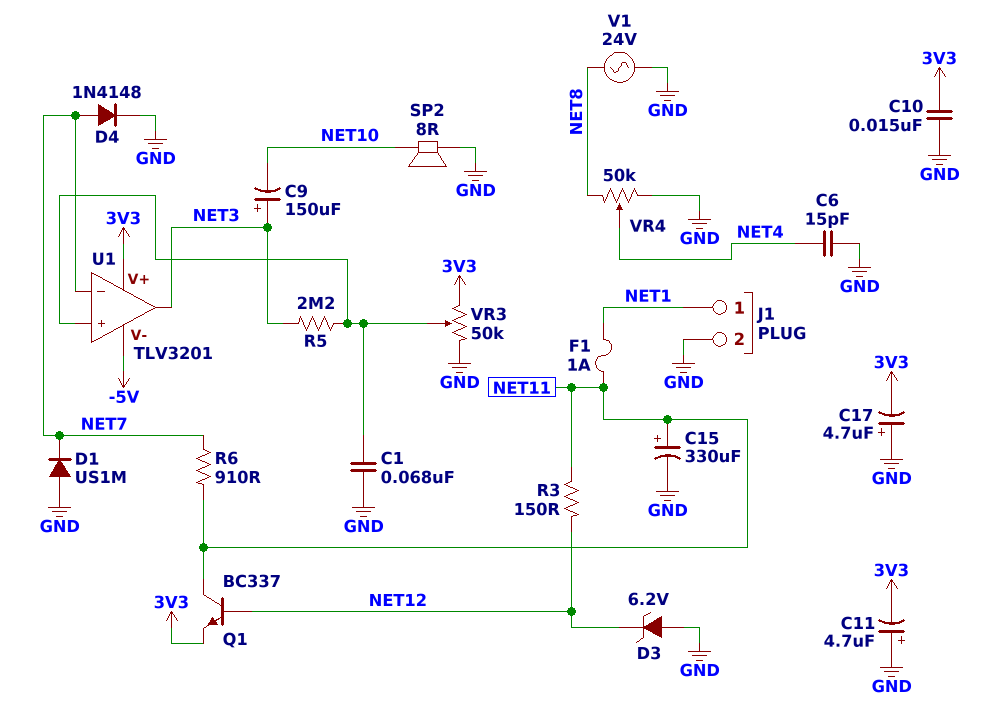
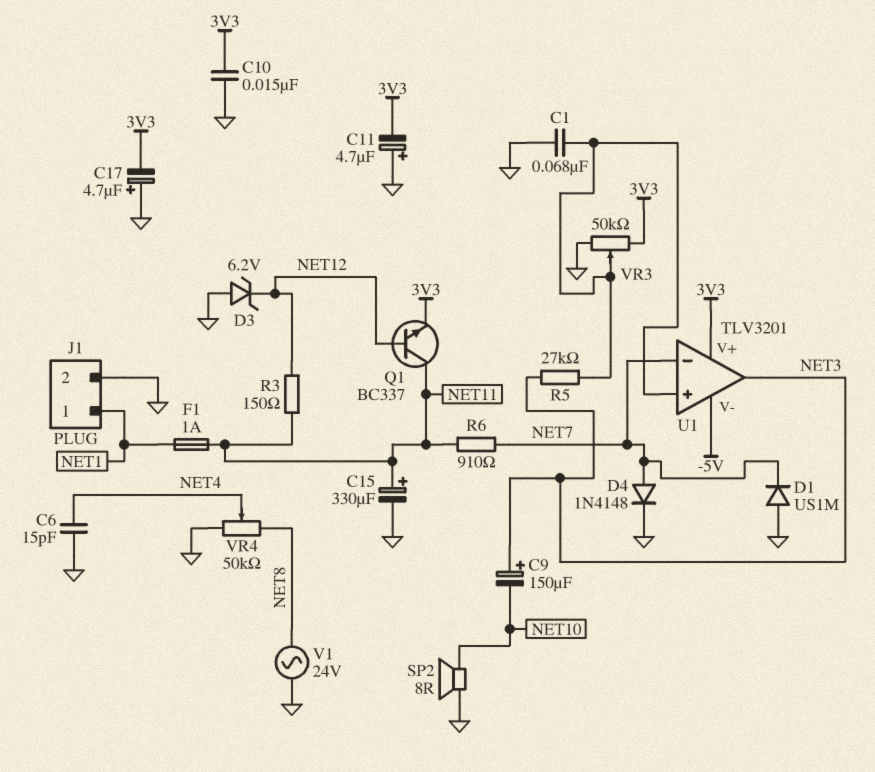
R5: 2.2M (NET3, U1/in+) -> 27k (NET3, U1/in+)

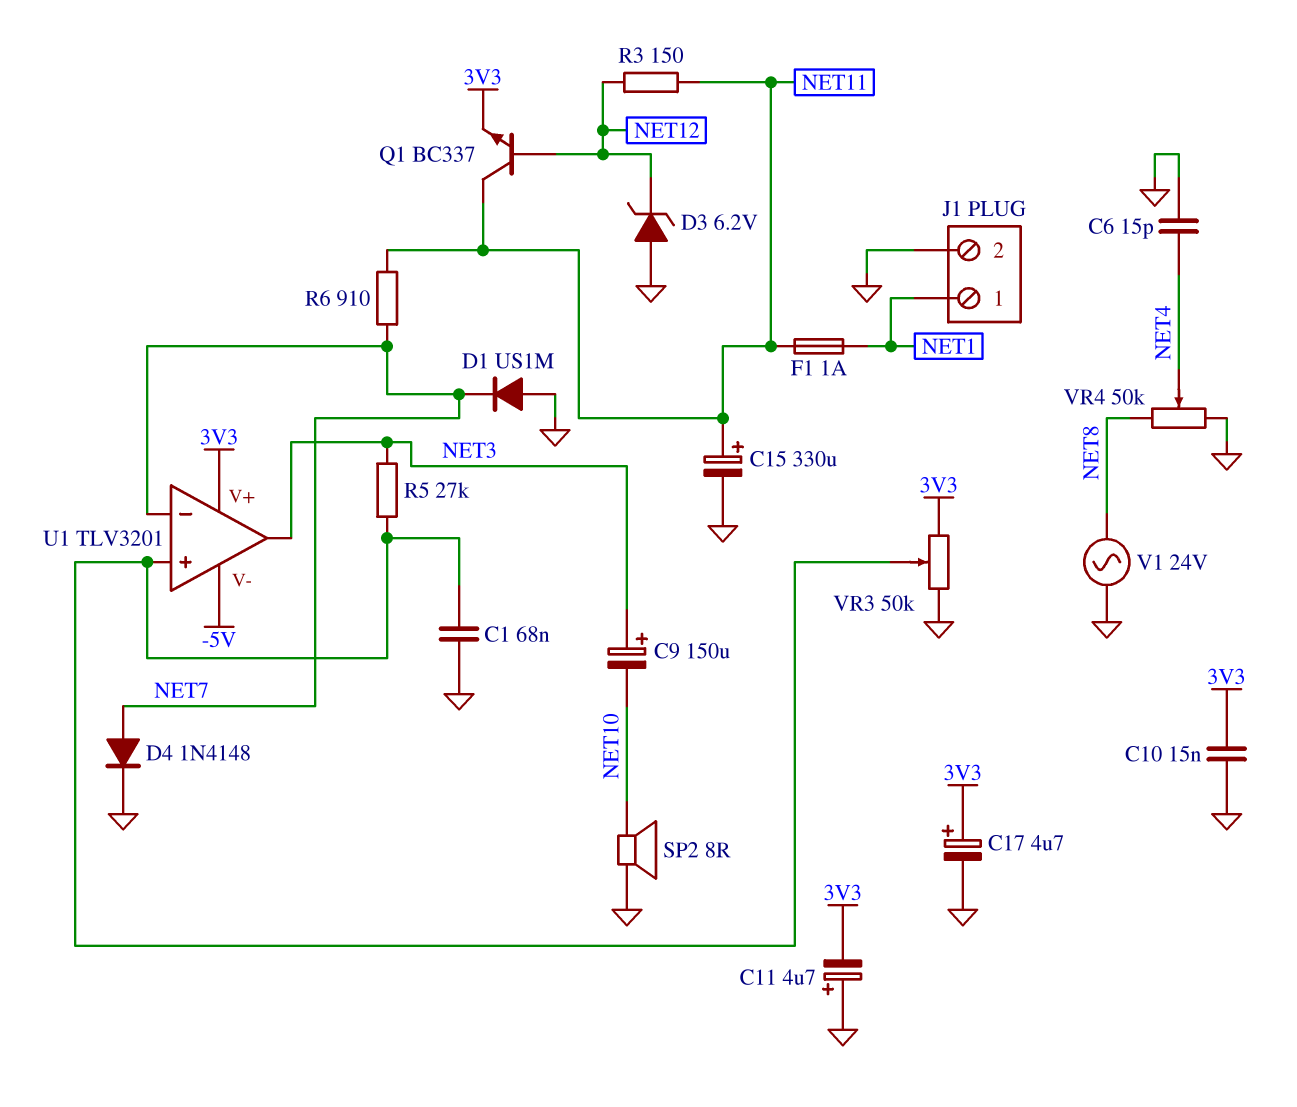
C17: 4.7uF (plus GND, minus 3V3) -> 4.7uF (plus 3V3, minus GND)

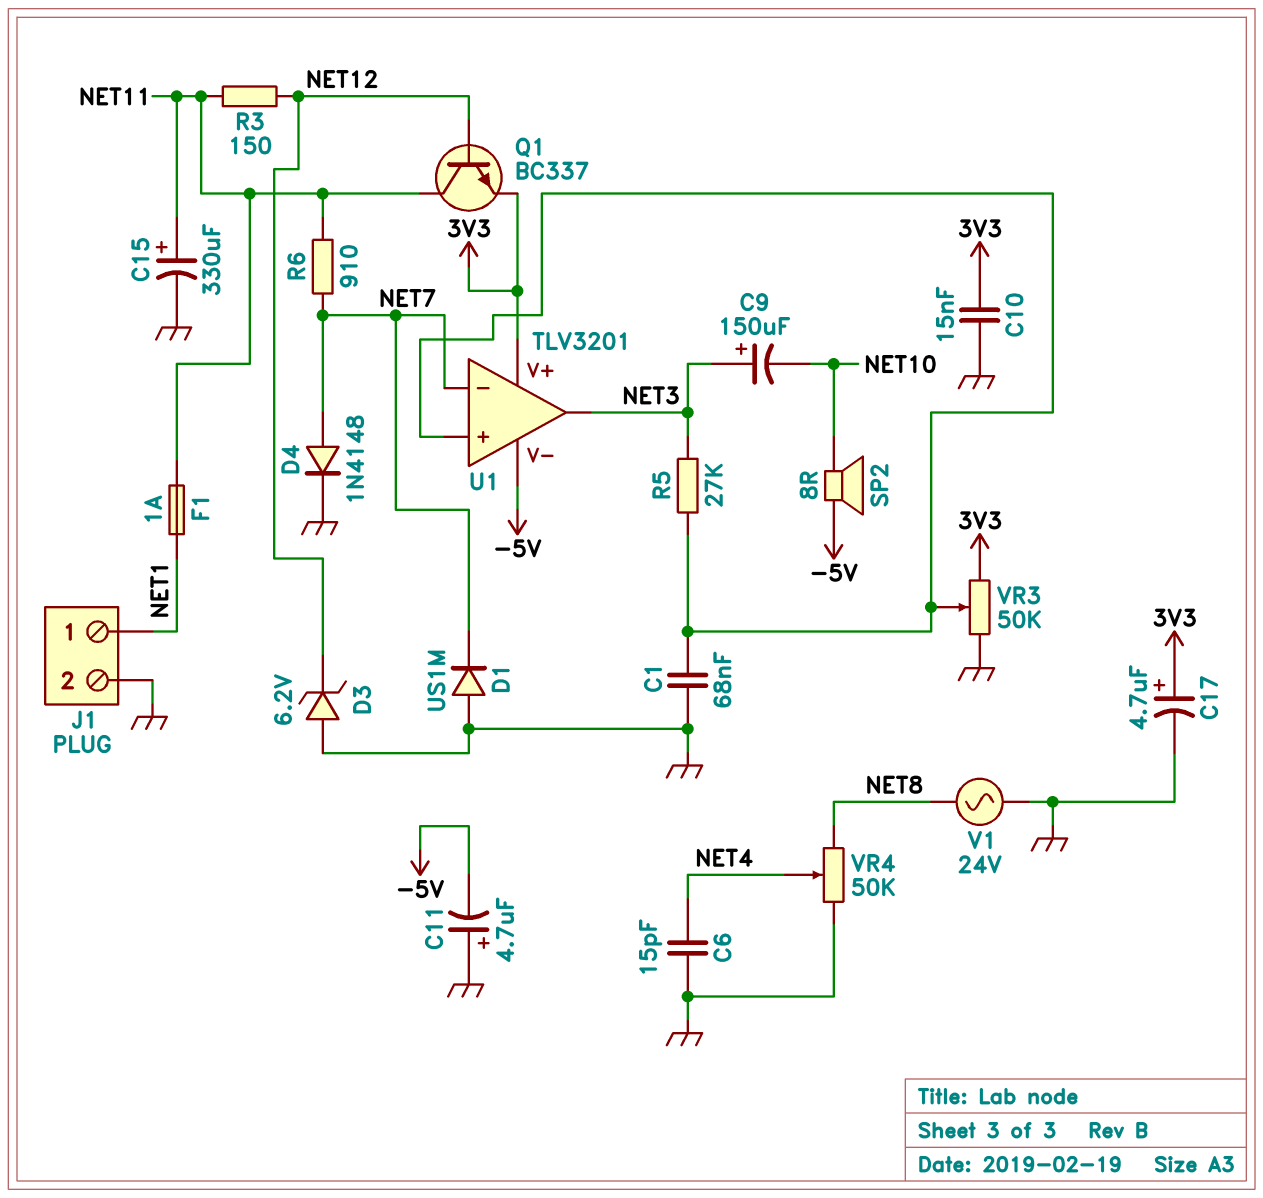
C11: 4.7uF (plus GND, minus 3V3) -> 4.7uF (plus GND, minus -5V)
SP2: speaker 8R (GND, NET10) -> speaker 8R (-5V, NET10)

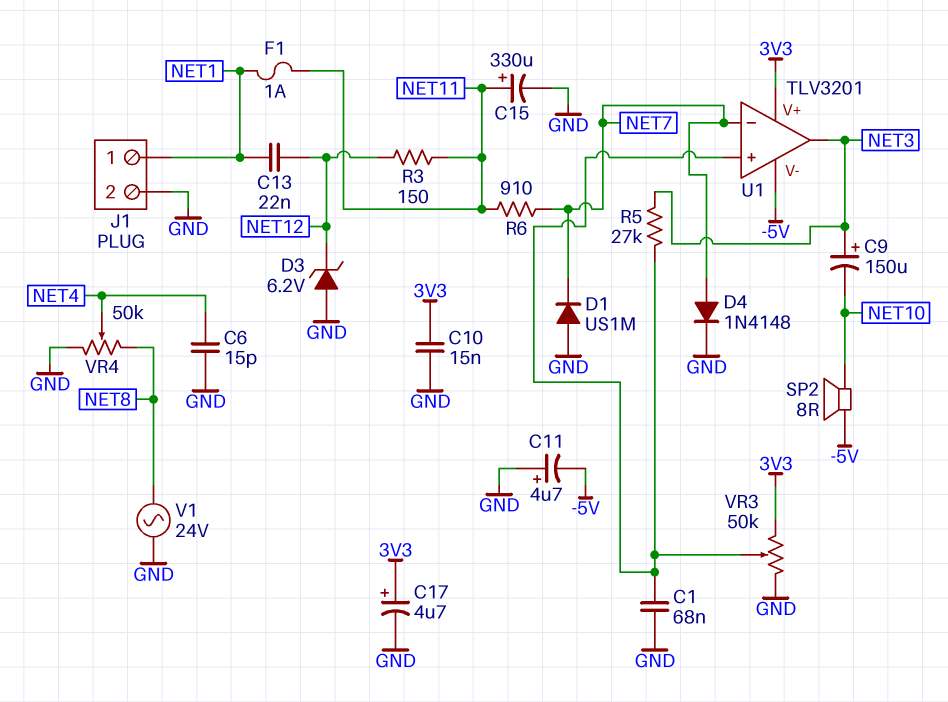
C13: none -> 22nF (NET1, NET12)
Q1: NPN BC337 (B NET12, C NET11, E 3V3) -> none

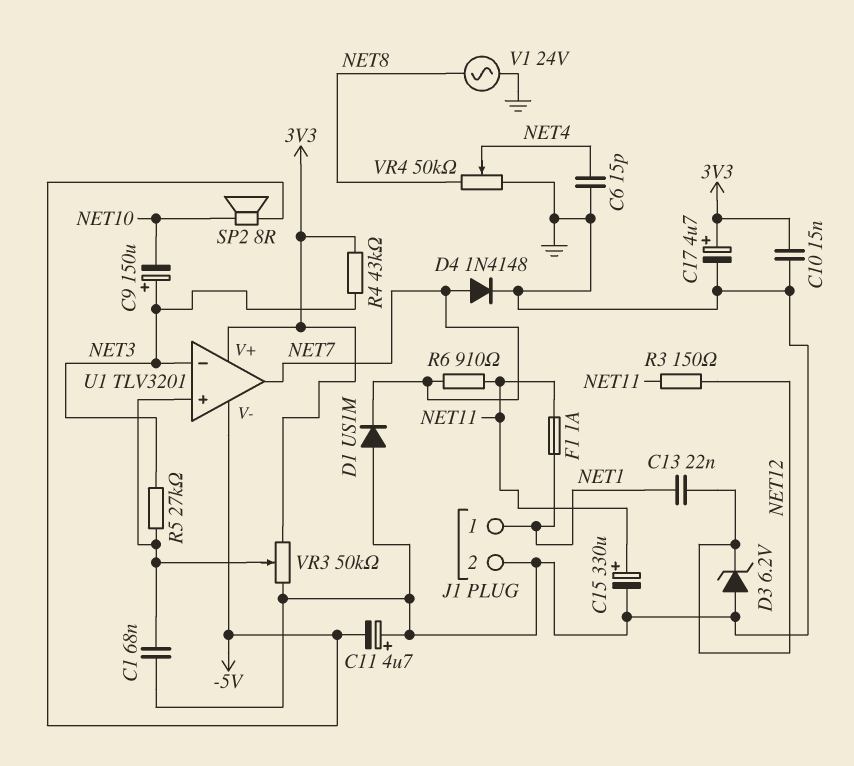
R4: none -> 43k (3V3, NET3)
U1 pin in-: NET7 -> NET3
U1 pin out: NET3 -> NET7

